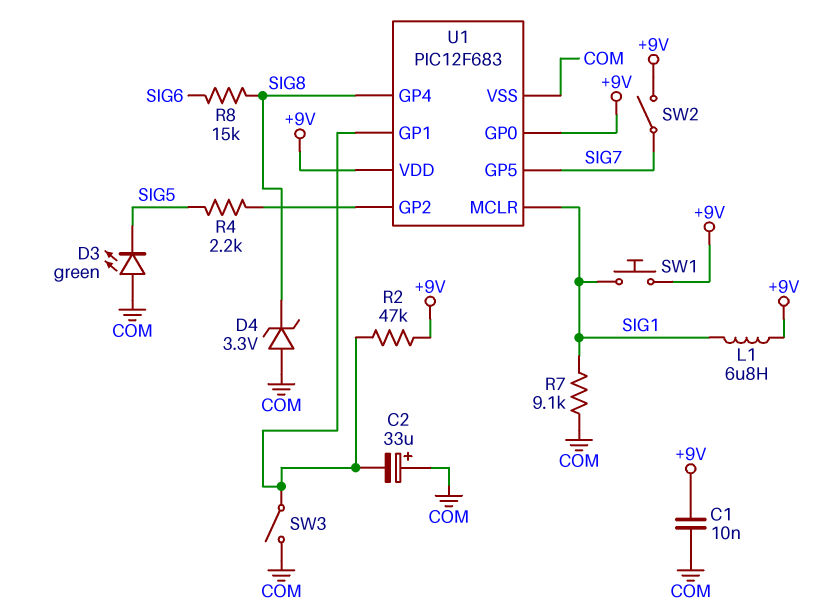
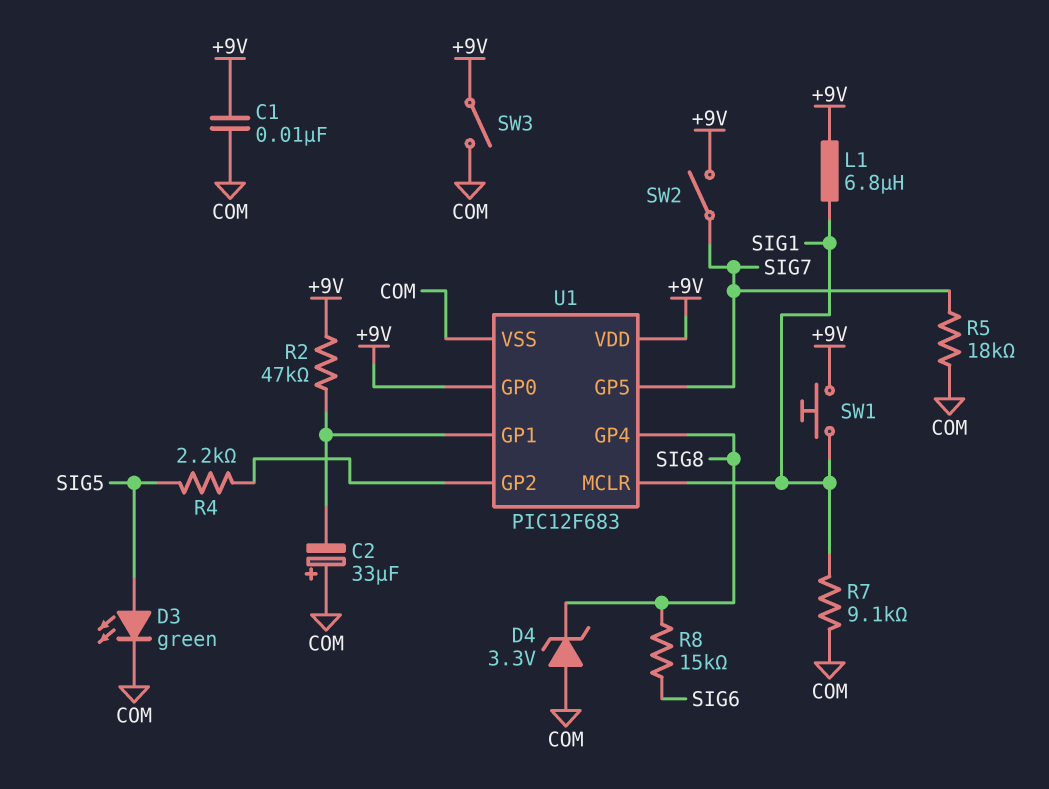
D3: LED green (A COM, K SIG5) -> LED green (A SIG5, K COM)
R5: none -> 18k (COM, SIG7)
SW3: switch (COM, U1/GP1) -> switch (+9V, COM)

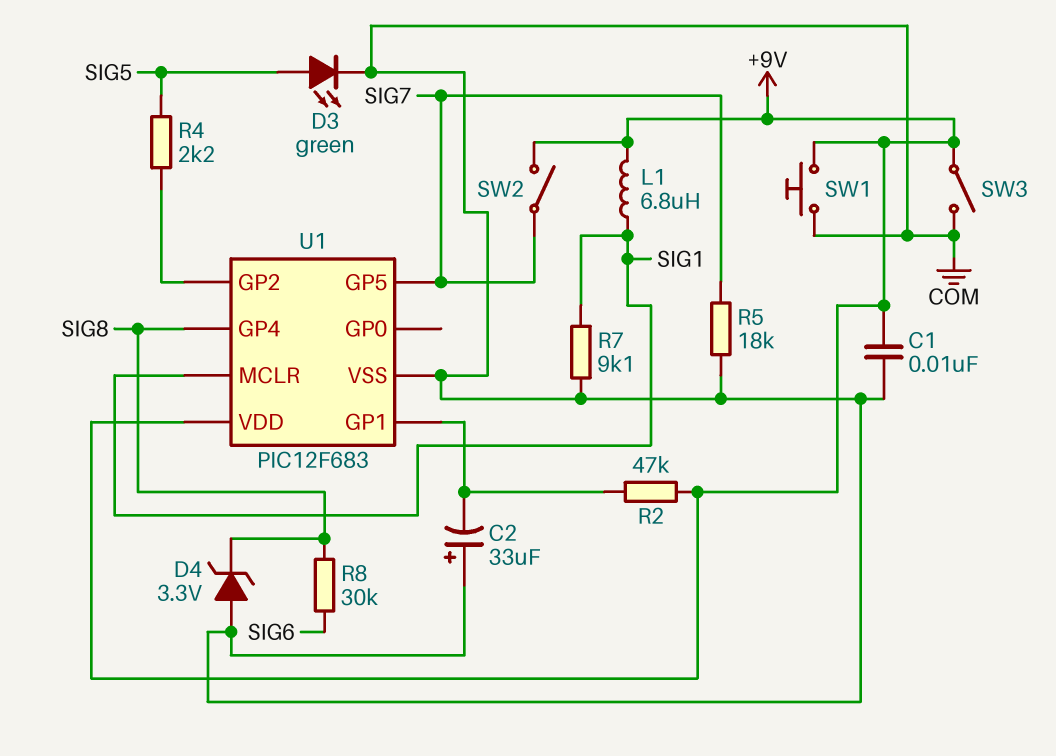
R8: 15k (SIG6, SIG8) -> 30k (SIG6, SIG8)
SW1: button (+9V, SIG1) -> button (+9V, COM)
U1 pin GP0: +9V -> none

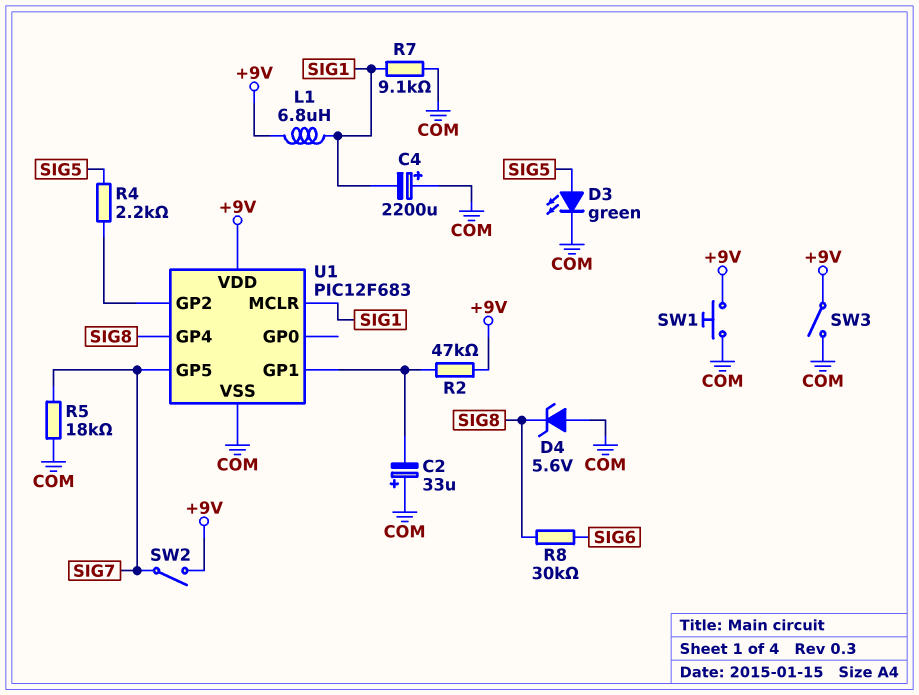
C1: 10nF (+9V, COM) -> none
C4: none -> 2200uF (plus COM, minus SIG1)
D4: zener 3.3V (A COM, K SIG8) -> zener 5.6V (A COM, K SIG8)

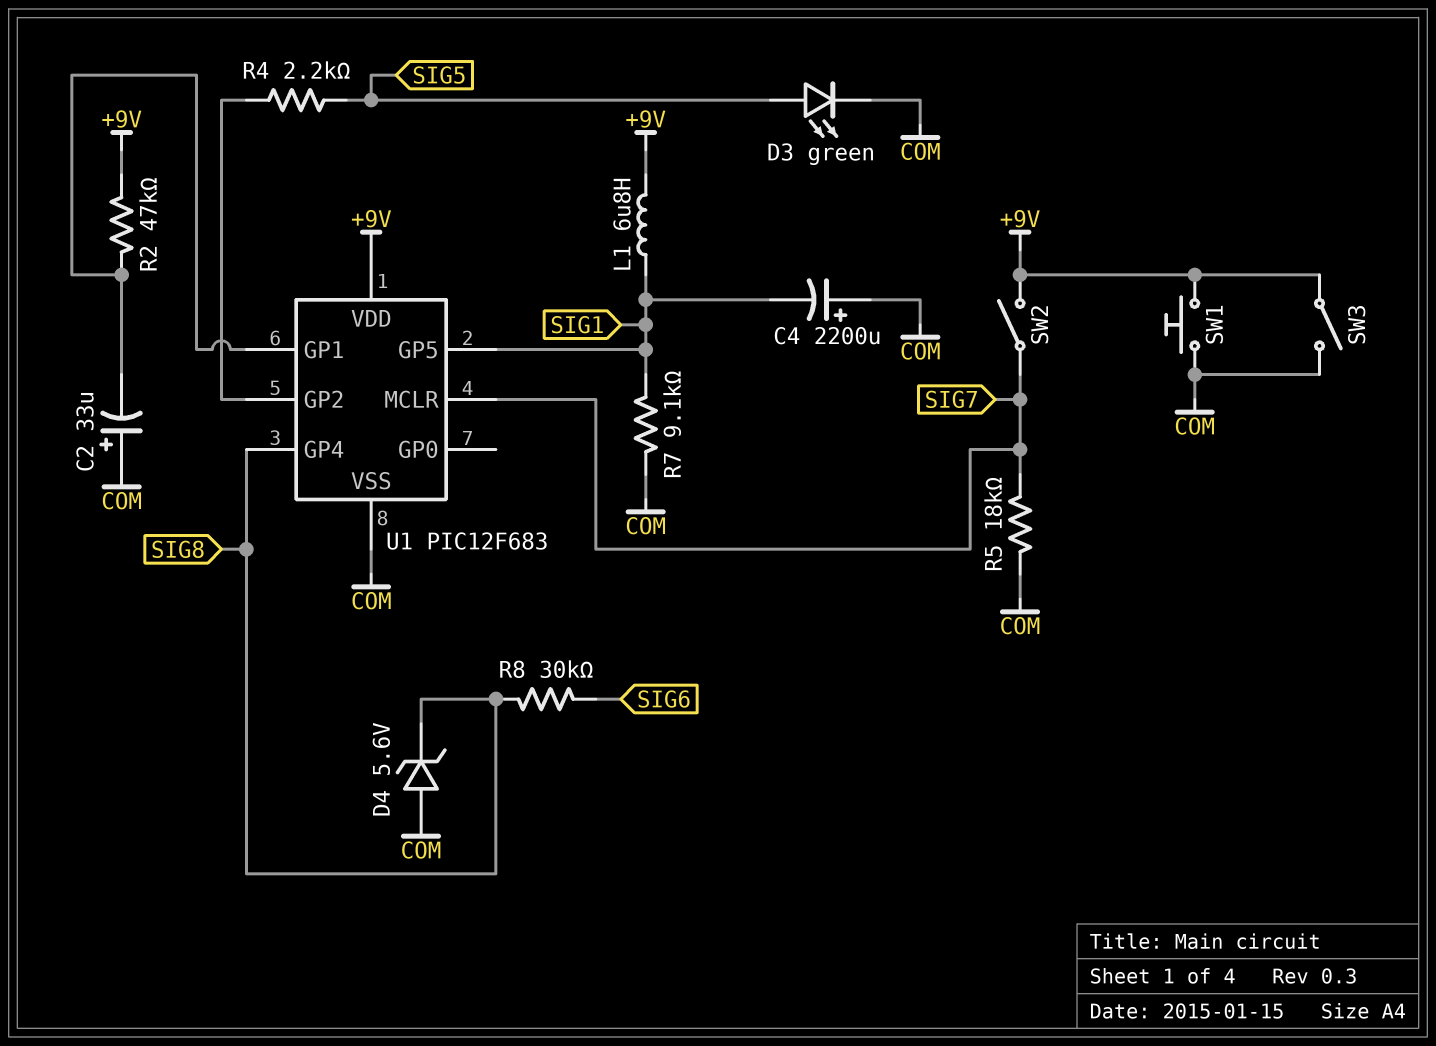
U1 pin GP5: SIG7 -> SIG1
U1 pin MCLR: SIG1 -> SIG7

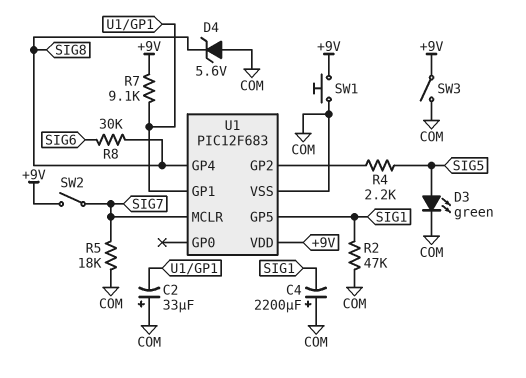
L1: 6.8uH (+9V, SIG1) -> none
R2: 47k (+9V, U1/GP1) -> 47k (COM, SIG1)
R7: 9.1k (COM, SIG1) -> 9.1k (+9V, U1/GP1)

